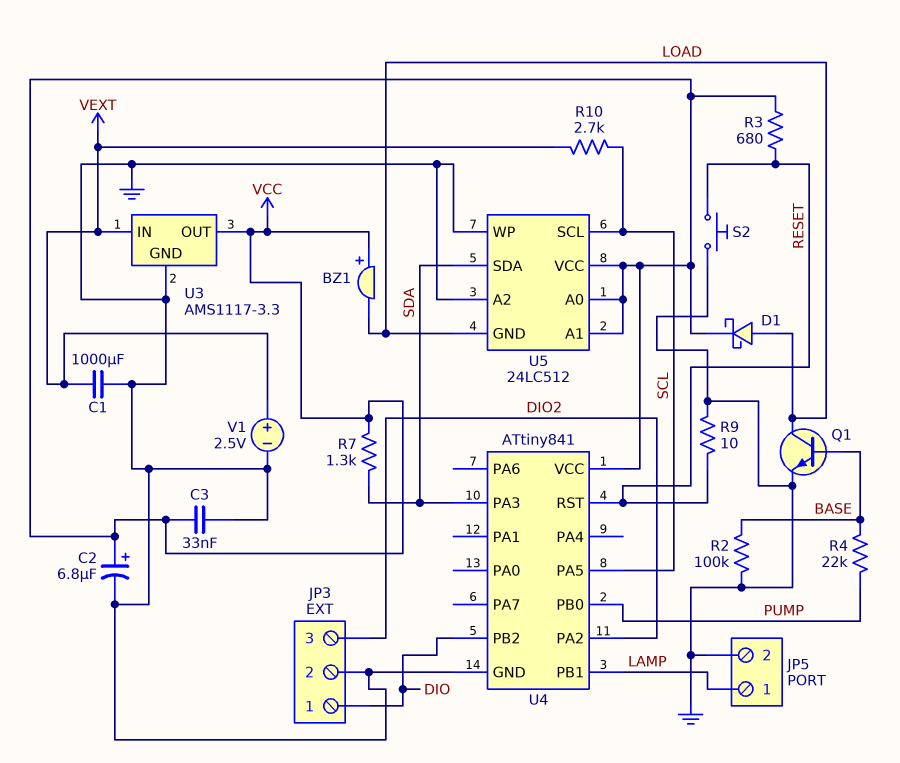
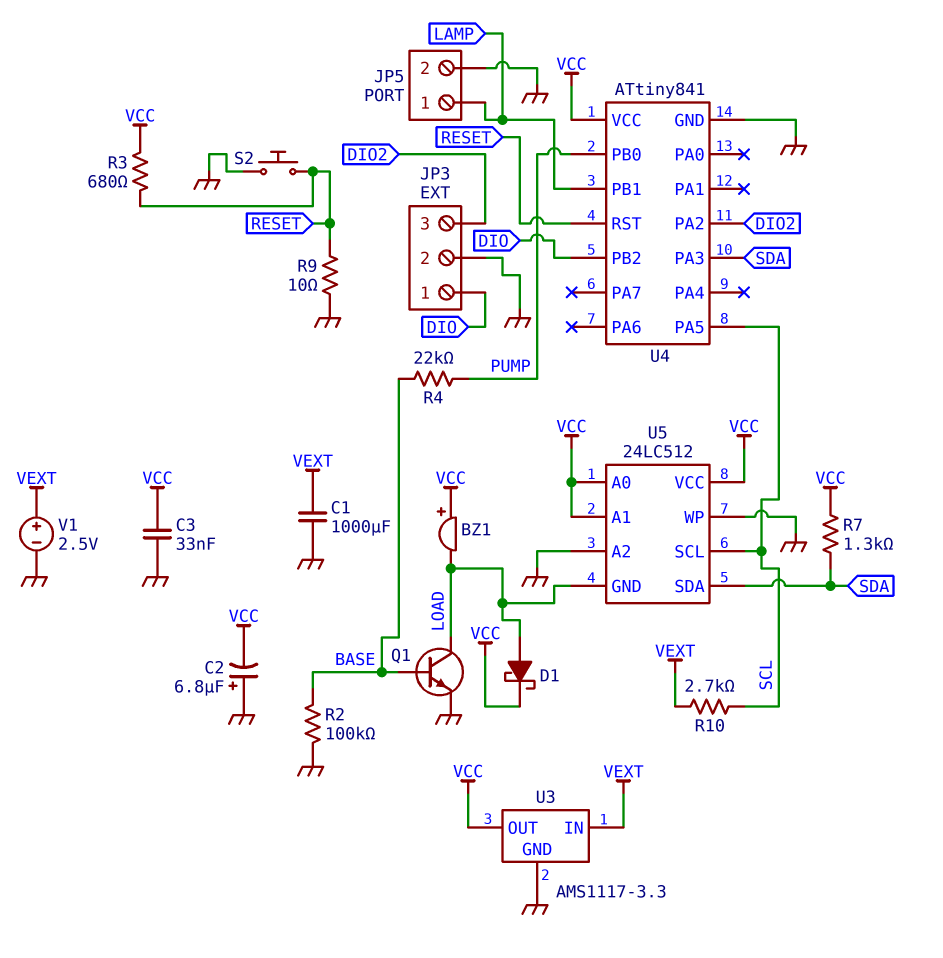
C2: 6.8uF (plus VCC, minus GND) -> 6.8uF (plus GND, minus VCC)

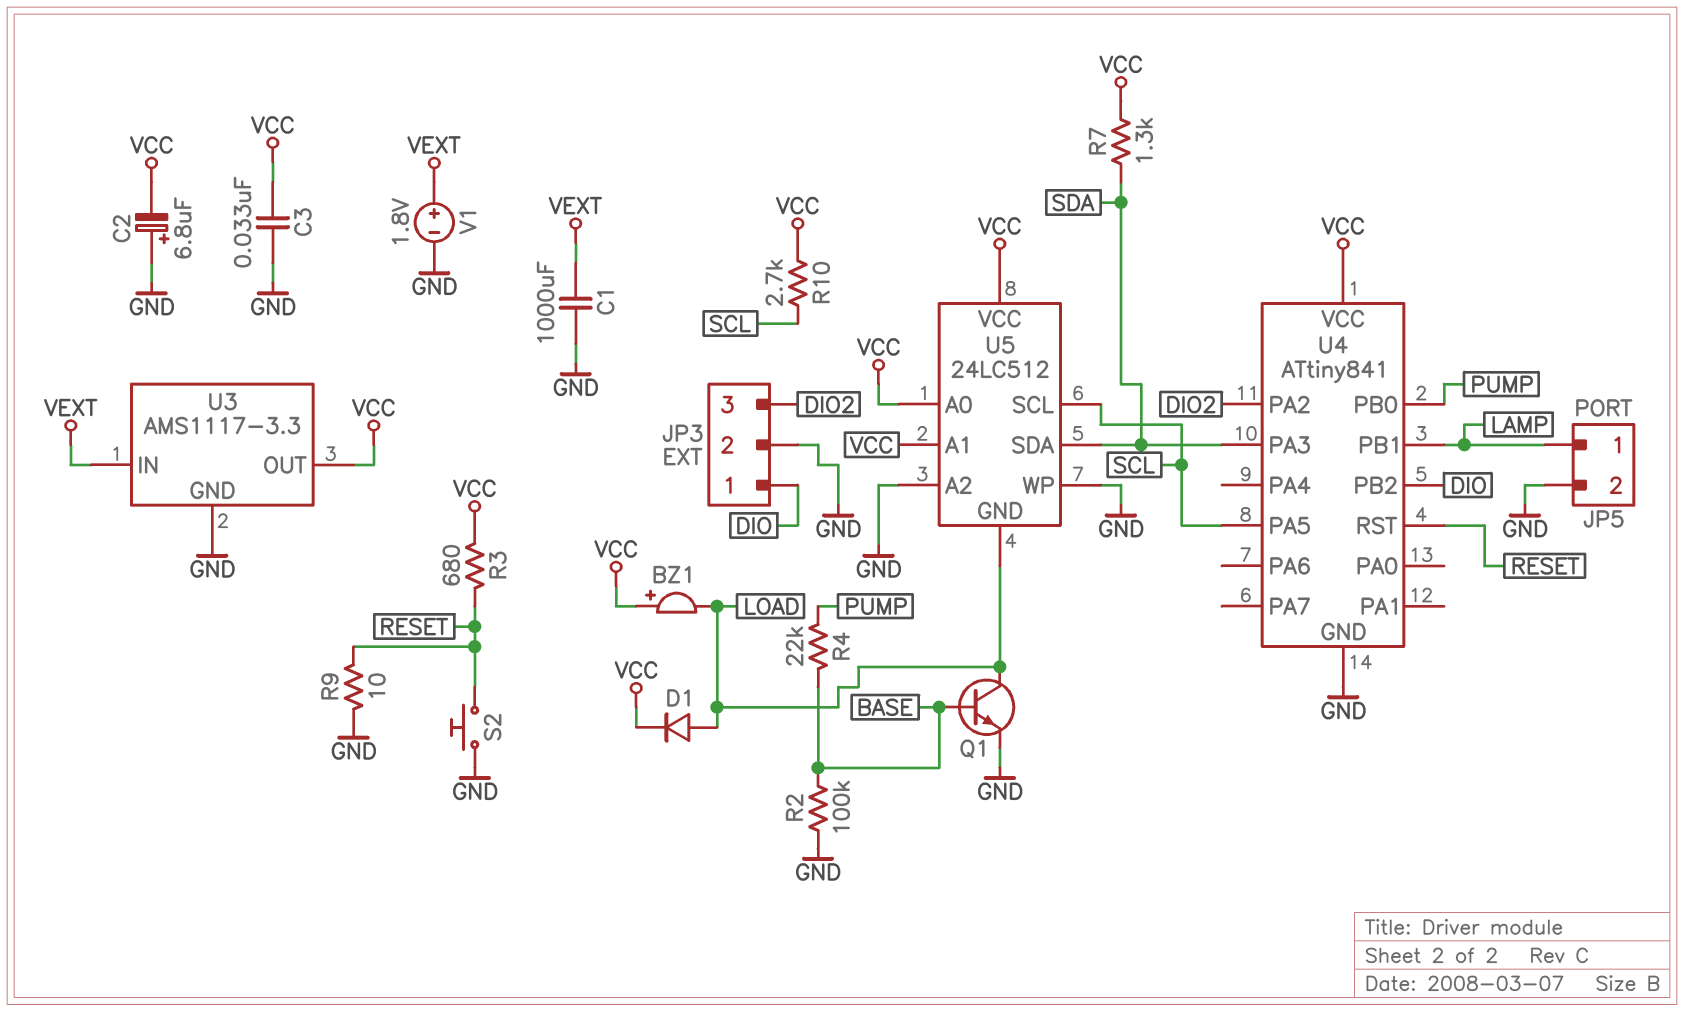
D1: schottky (A LOAD, K VCC) -> diode (A LOAD, K VCC)
R10: 2.7k (SCL, VEXT) -> 2.7k (SCL, VCC)
V1: 2.5V (plus VEXT, minus GND) -> 1.8V (plus VEXT, minus GND)

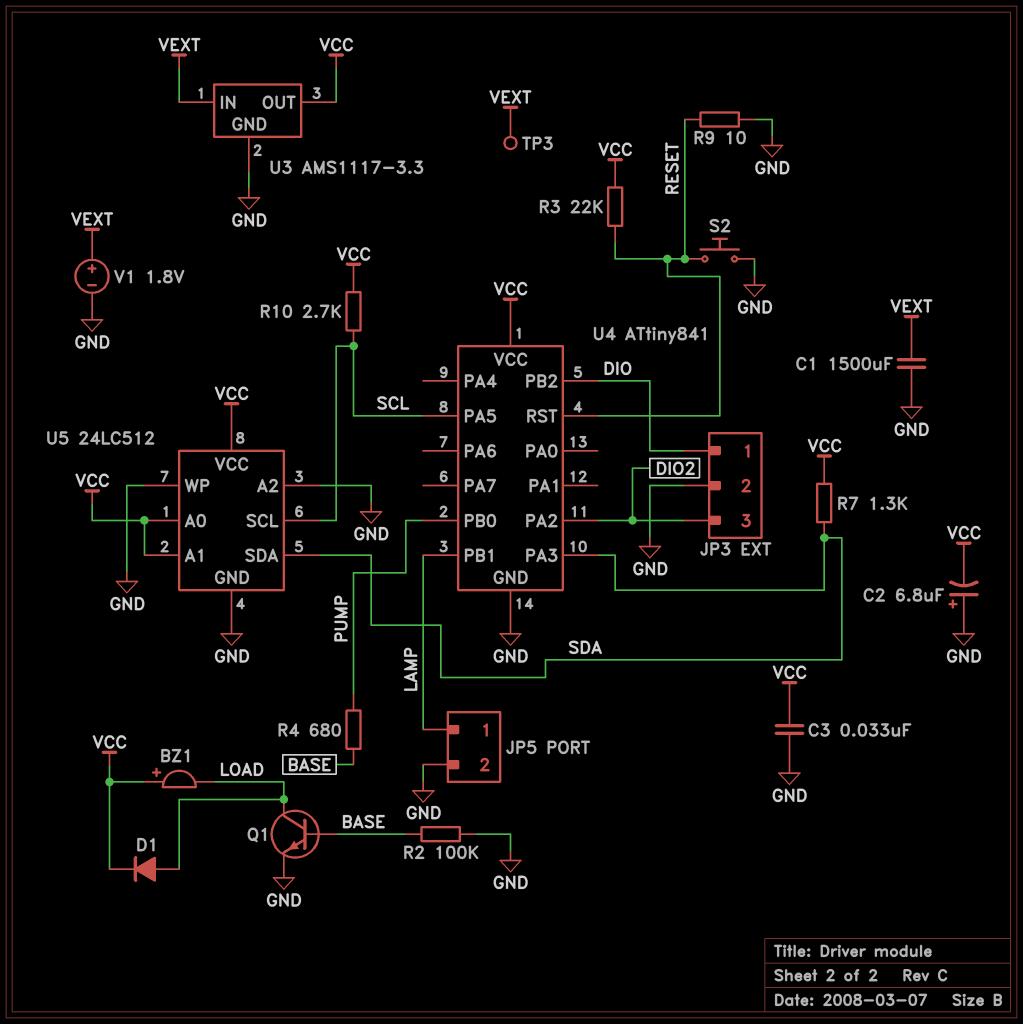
C1: 1000uF (GND, VEXT) -> 1500uF (GND, VEXT)
R3: 680 (RESET, VCC) -> 22k (RESET, VCC)
R4: 22k (BASE, PUMP) -> 680 (BASE, PUMP)
TP3: none -> test point (VEXT)
U5 pin GND: LOAD -> GND

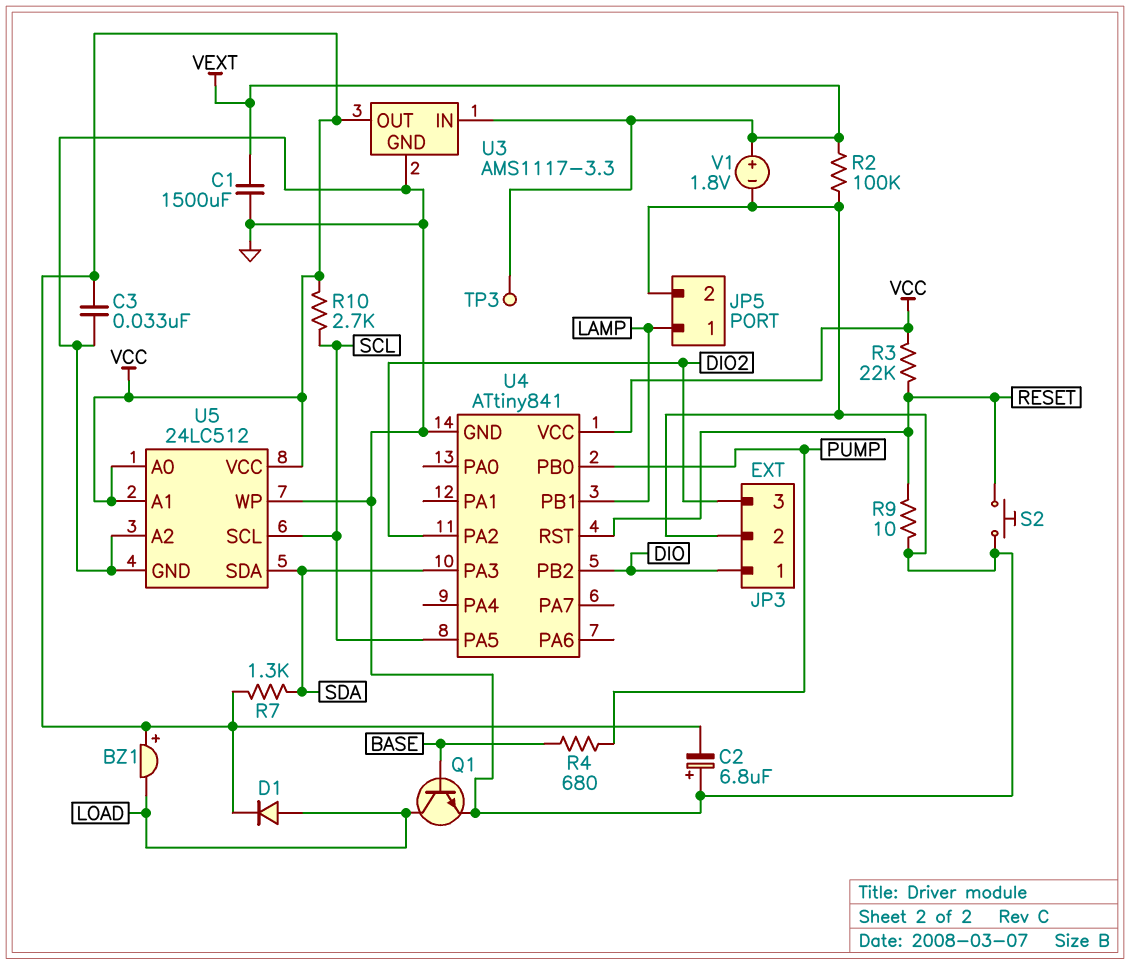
R2: 100k (BASE, GND) -> 100k (GND, VEXT)

